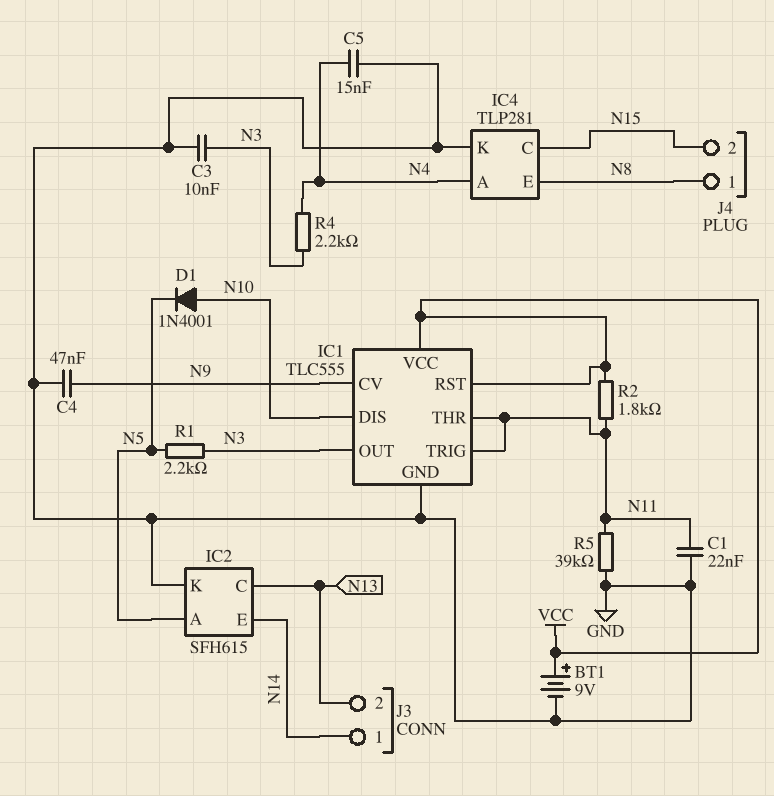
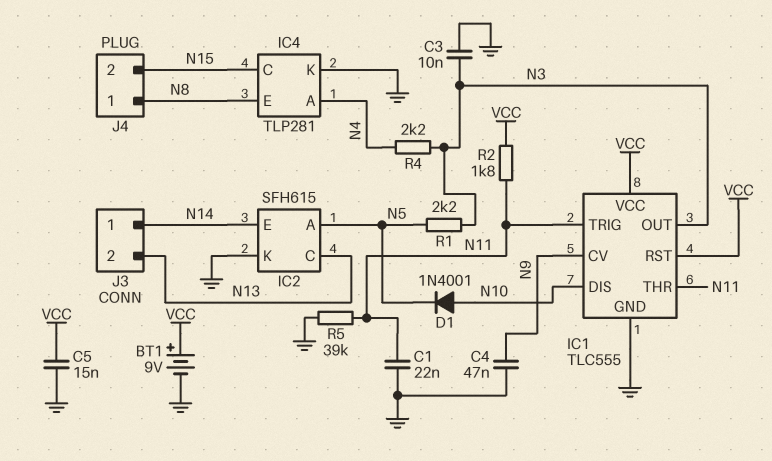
C5: 15nF (GND, N4) -> 15nF (GND, VCC)

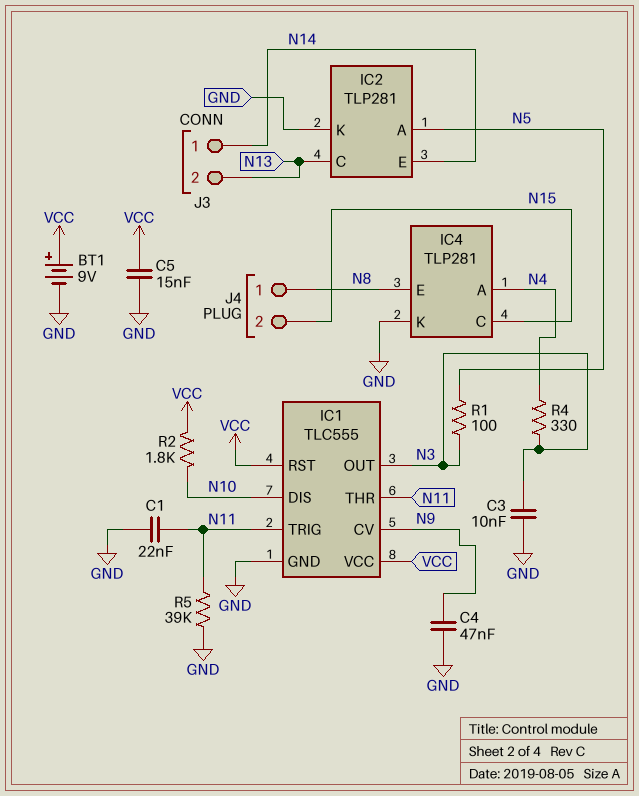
D1: diode 1N4001 (A N10, K N5) -> none
IC2: SFH615 -> TLP281
R1: 2.2k (N3, N5) -> 100 (N3, N5)
R2: 1.8k (N11, VCC) -> 1.8k (N10, VCC)
R4: 2.2k (N3, N4) -> 330 (N3, N4)

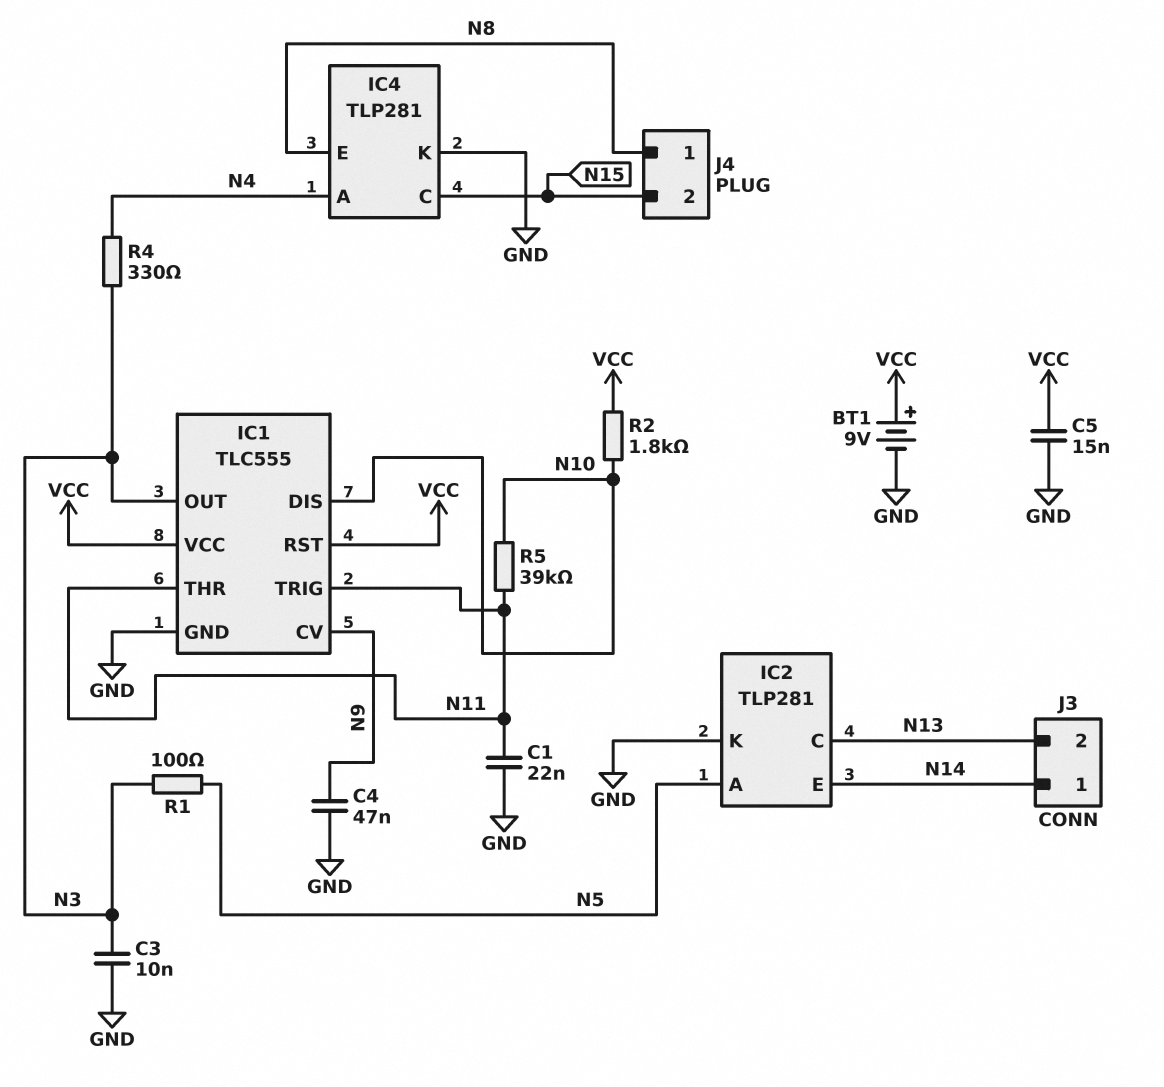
R5: 39k (GND, N11) -> 39k (N10, N11)

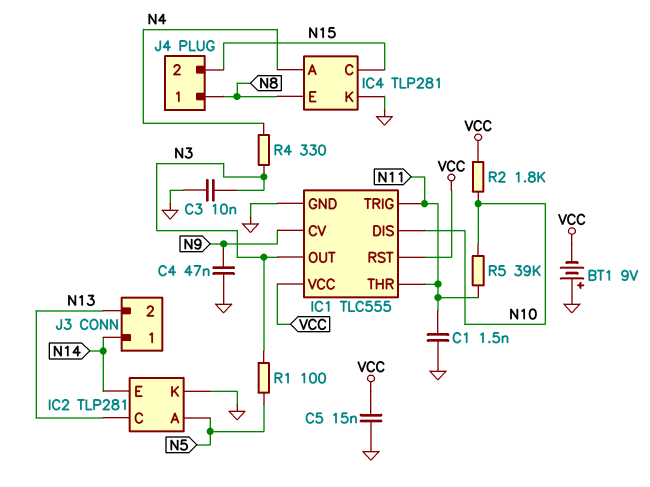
BT1: 9V (plus VCC, minus GND) -> 9V (plus GND, minus VCC)
C1: 22nF (GND, N11) -> 1.5nF (GND, N11)

